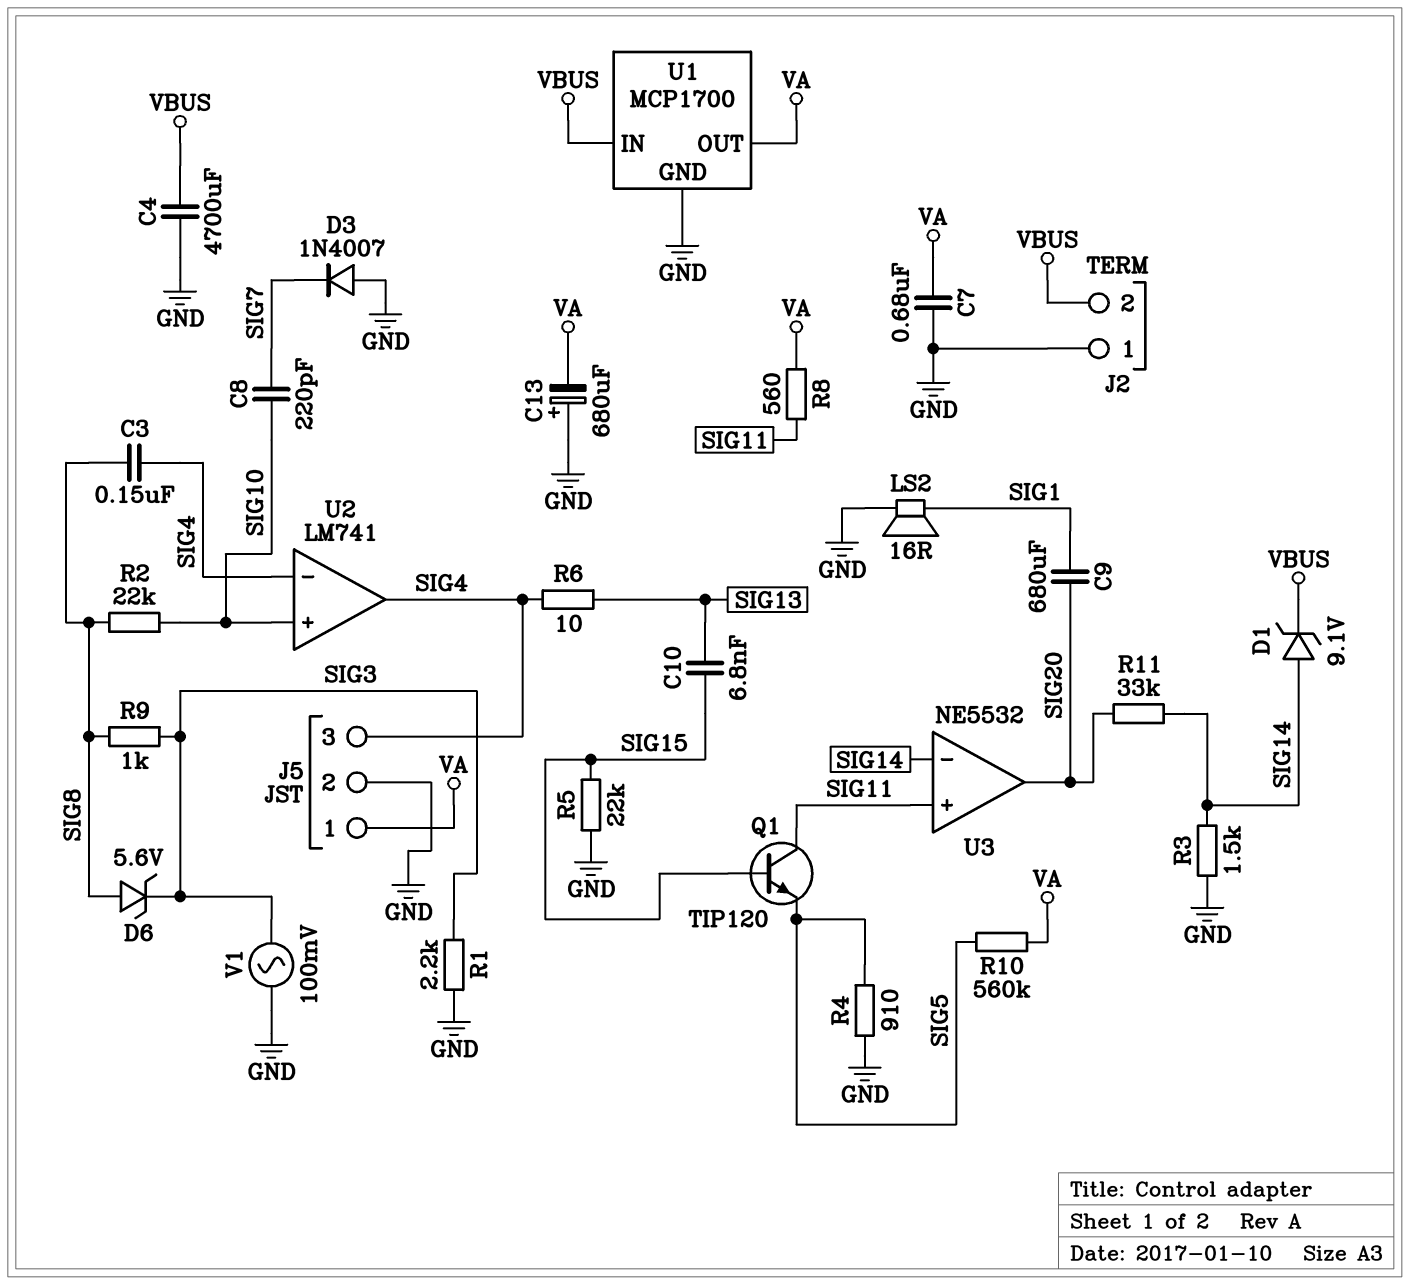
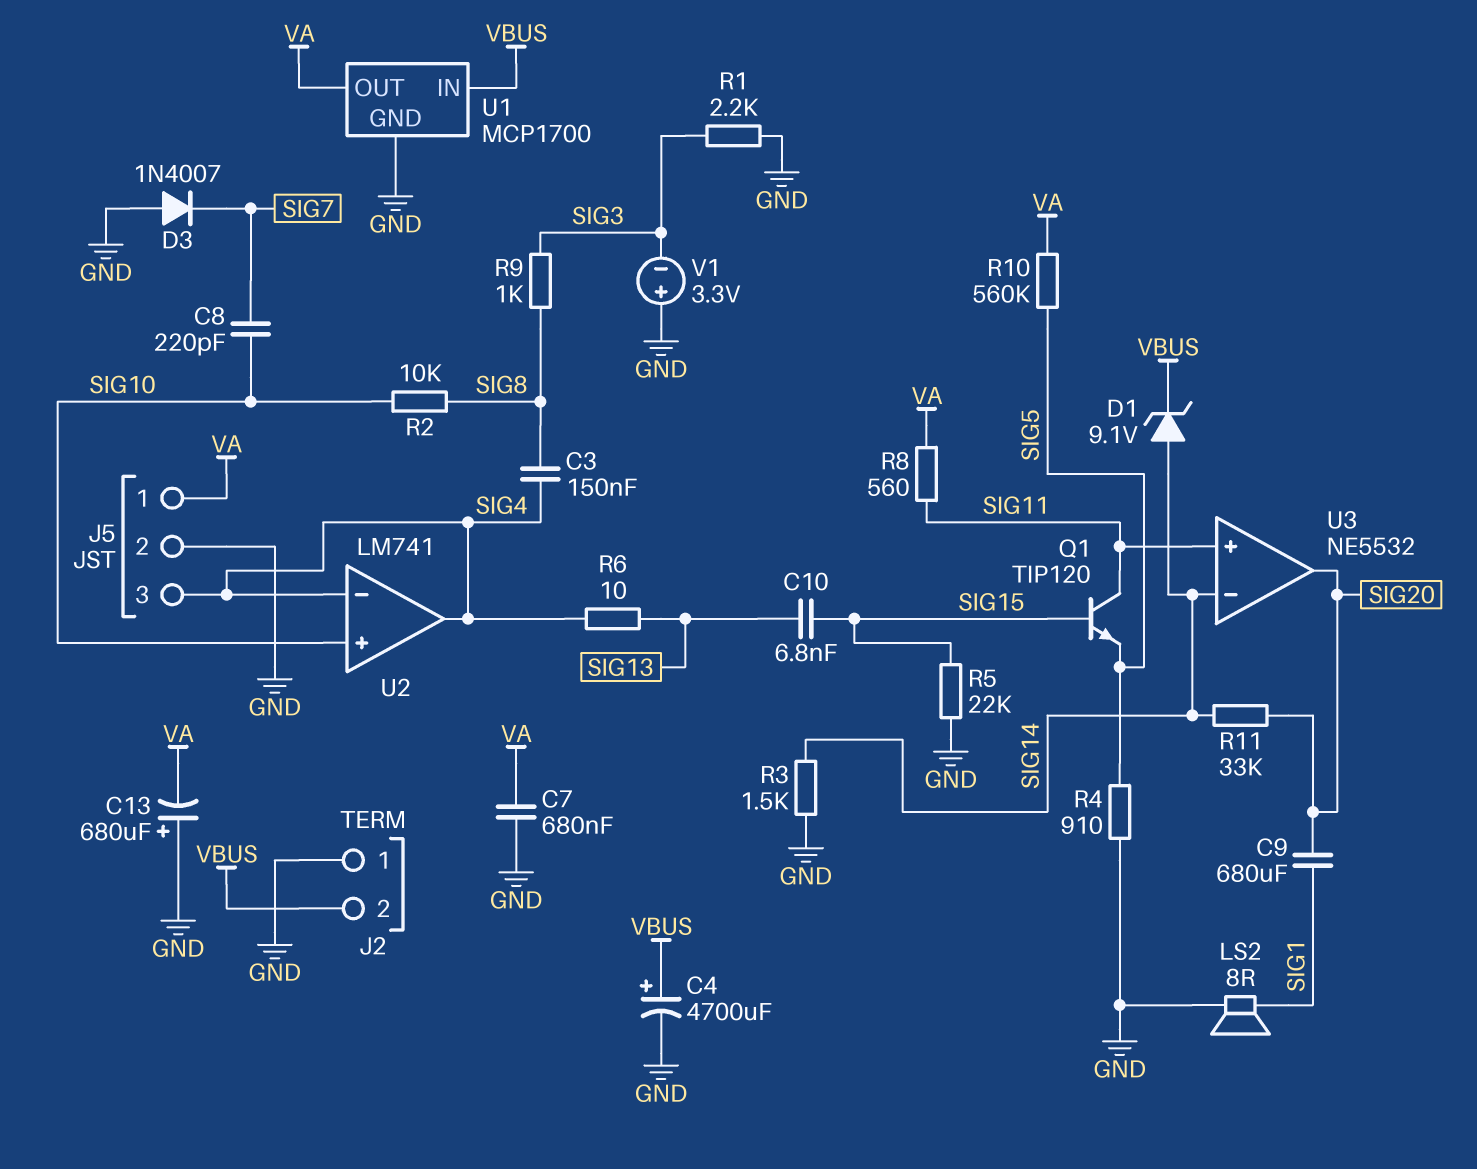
C4: 4700uF (GND, VBUS) -> 4700uF (plus VBUS, minus GND)
D6: zener 5.6V (A SIG8, K SIG3) -> none
LS2: speaker 16R (GND, SIG1) -> speaker 8R (GND, SIG1)
R2: 22k (SIG8, SIG10) -> 10k (SIG8, SIG10)
V1: AC 100mV (GND, SIG3) -> 3.3V (plus GND, minus SIG3)

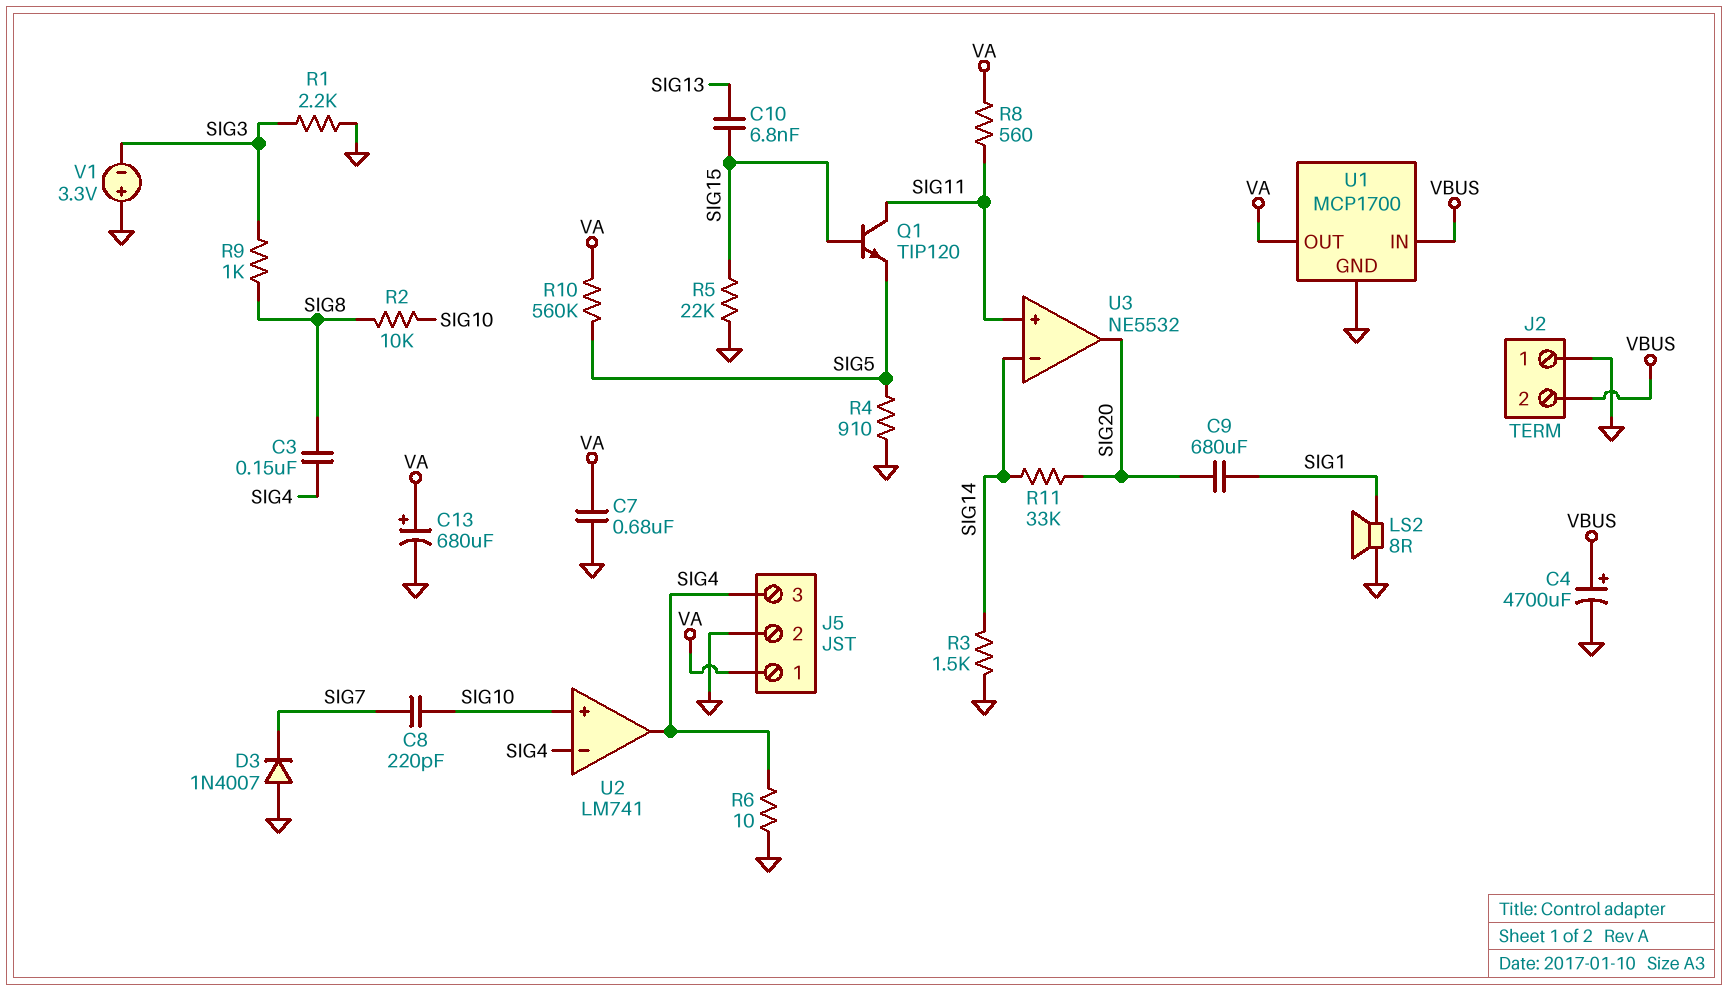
C13: 680uF (plus GND, minus VA) -> 680uF (plus VA, minus GND)
D1: zener 9.1V (A SIG14, K VBUS) -> none
R6: 10 (SIG4, SIG13) -> 10 (GND, SIG4)

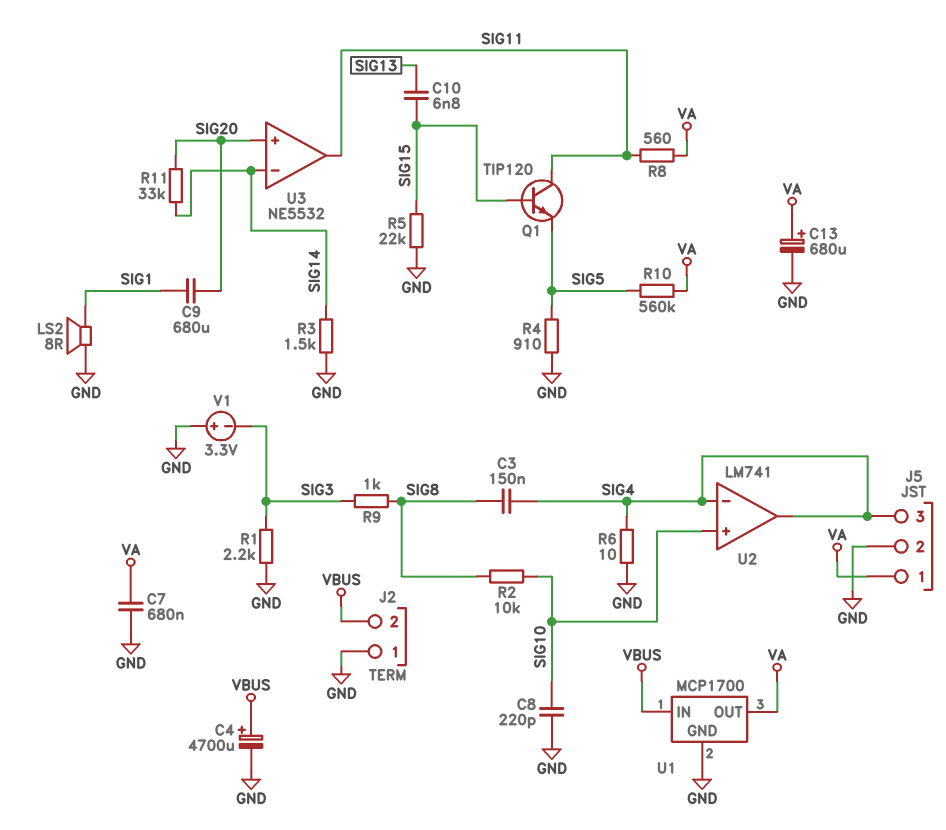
C8: 220pF (SIG7, SIG10) -> 220pF (GND, SIG10)
D3: diode 1N4007 (A GND, K SIG7) -> none
U3 pin in+: SIG11 -> SIG20
U3 pin out: SIG20 -> SIG11

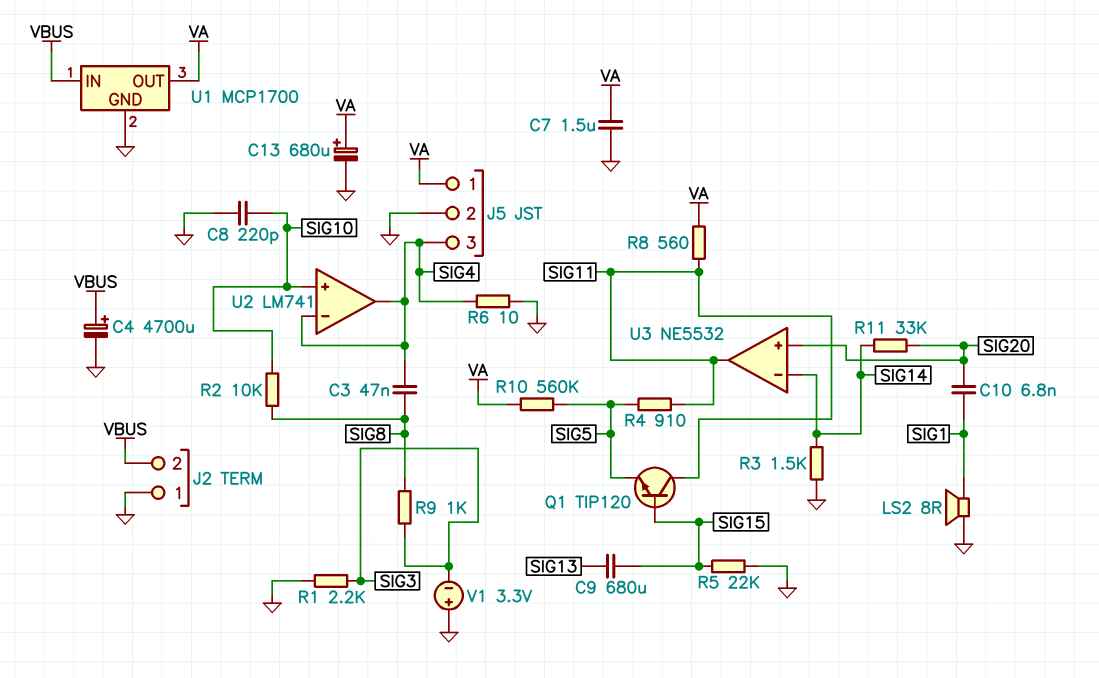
C3: 150nF (SIG4, SIG8) -> 47nF (SIG4, SIG8)
C7: 680nF (GND, VA) -> 1.5uF (GND, VA)
C9: 680uF (SIG1, SIG20) -> 680uF (SIG13, SIG15)
C10: 6.8nF (SIG13, SIG15) -> 6.8nF (SIG1, SIG20)
R4: 910 (GND, SIG5) -> 910 (SIG5, SIG11)

